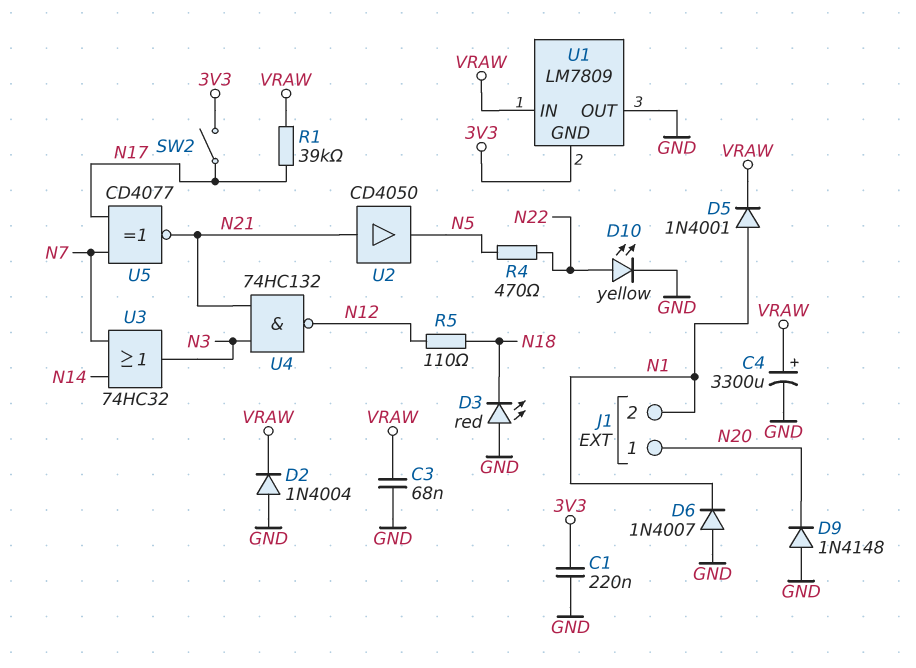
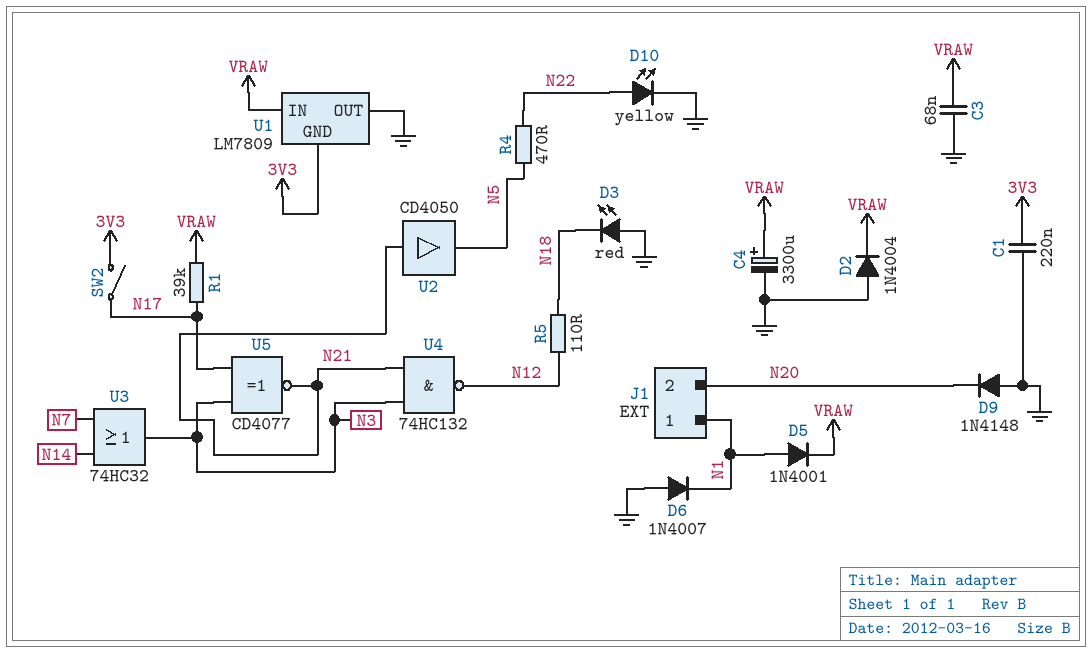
J1 pin 1: N20 -> N1
J1 pin 2: N1 -> N20
U5: XNOR CD4077 (in N7, in N17, out N21) -> XNOR CD4077 (in N3, in N17, out N21)

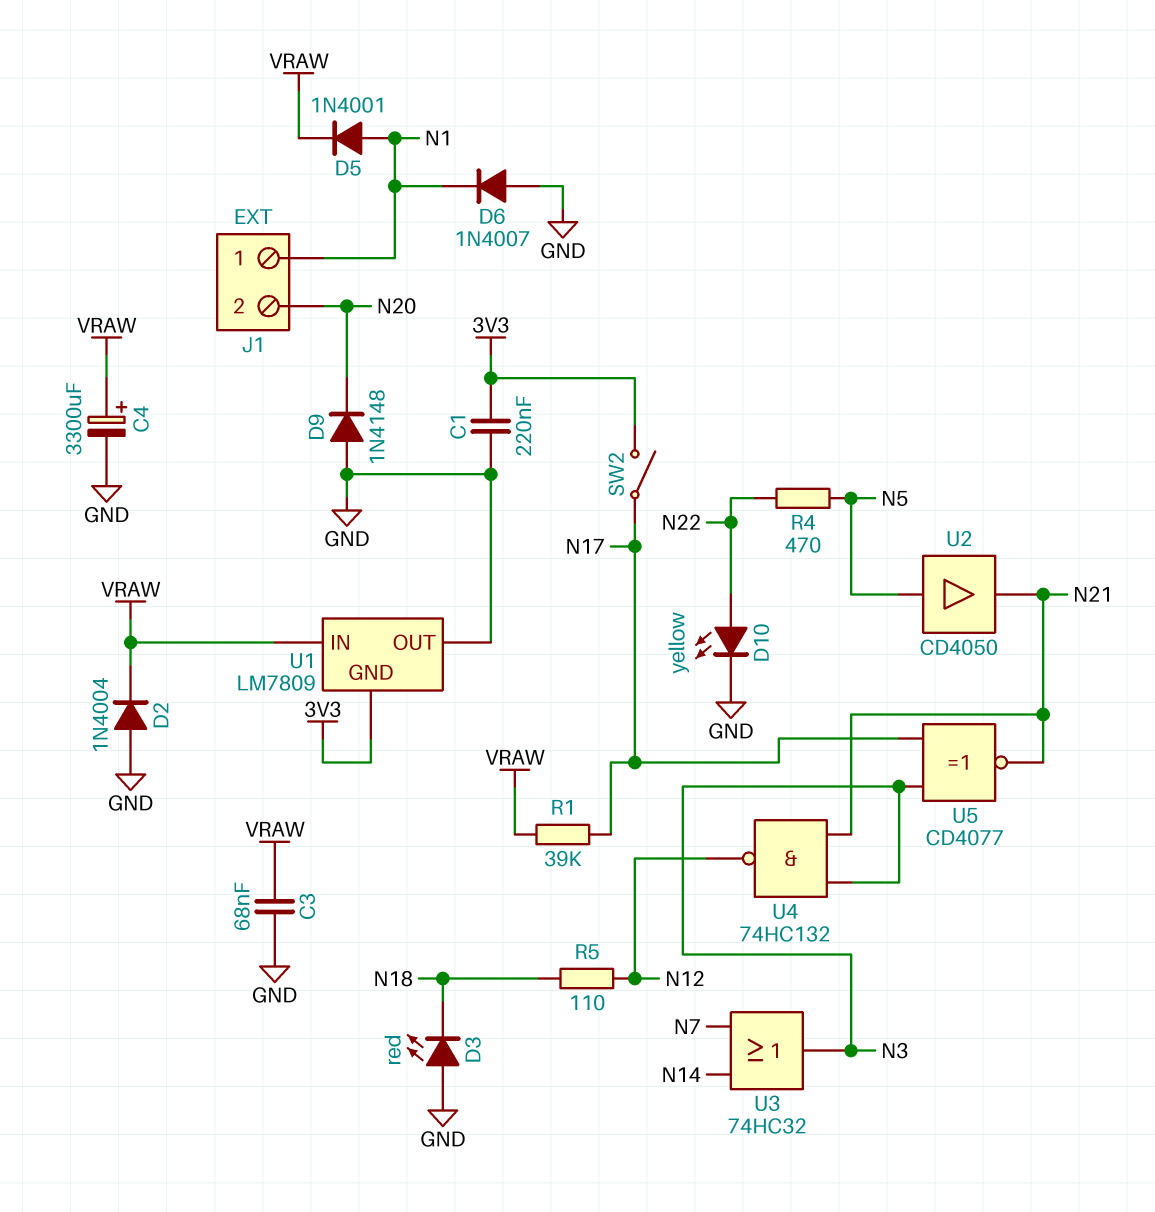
U2: buffer CD4050 (in N21, out N5) -> buffer CD4050 (in N5, out N21)

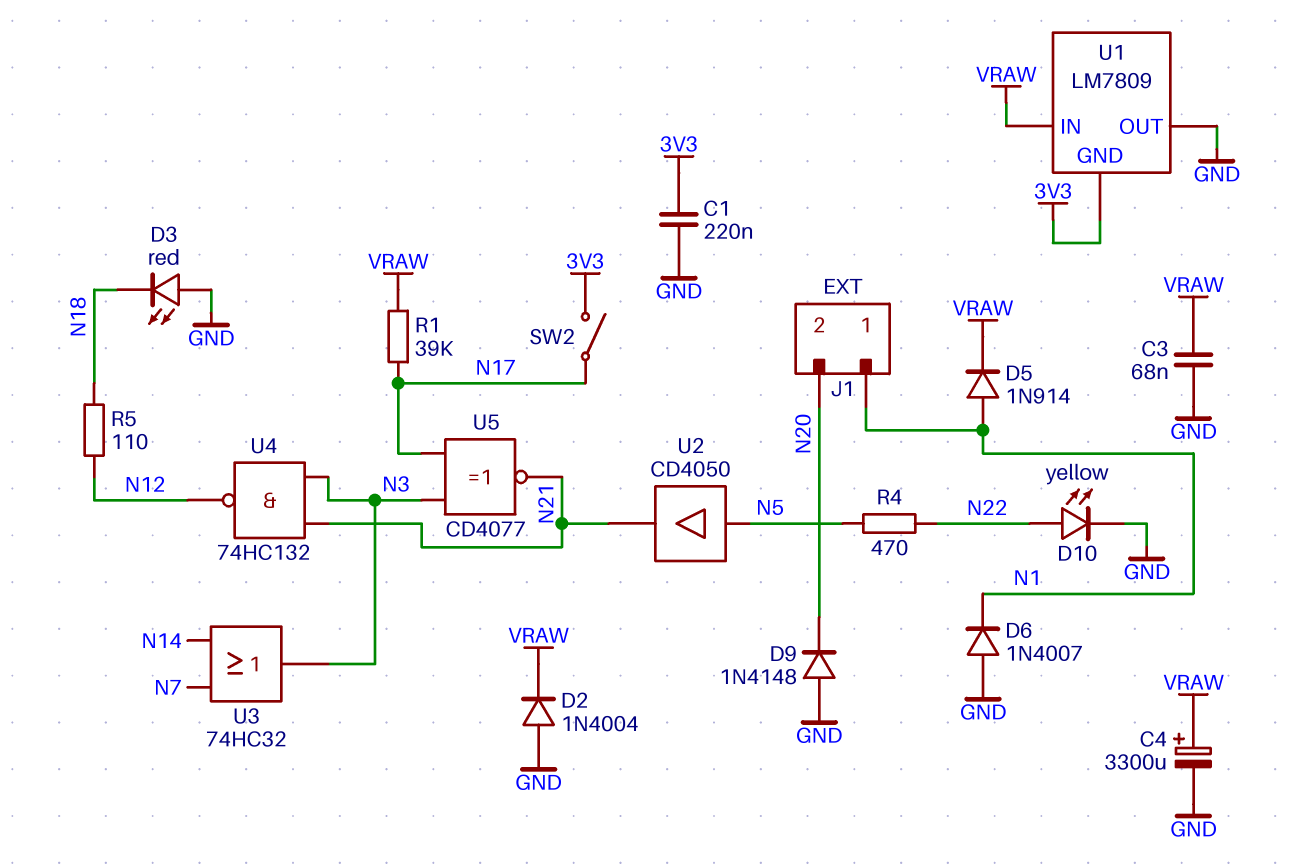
D5: diode 1N4001 (A N1, K VRAW) -> diode 1N914 (A N1, K VRAW)

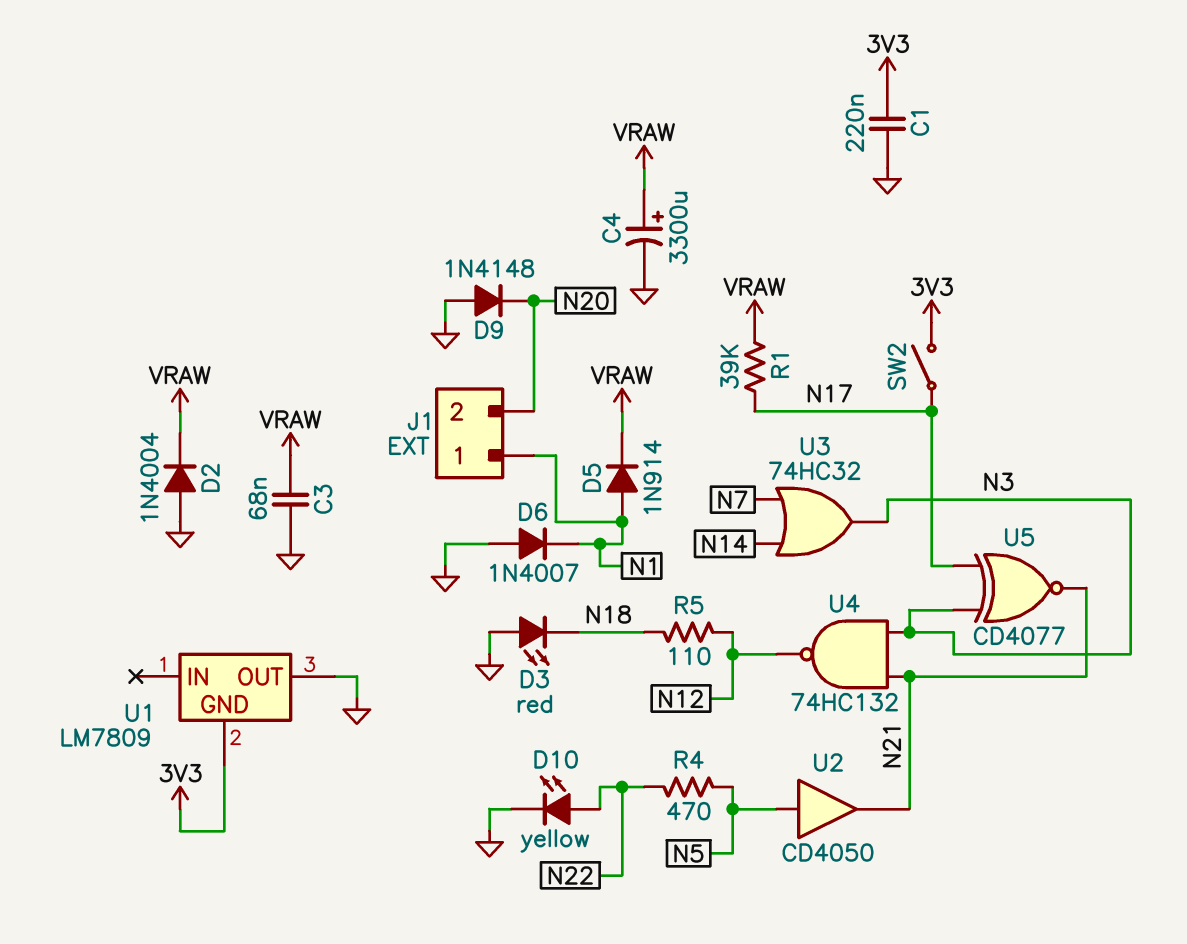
U1 pin IN: VRAW -> none

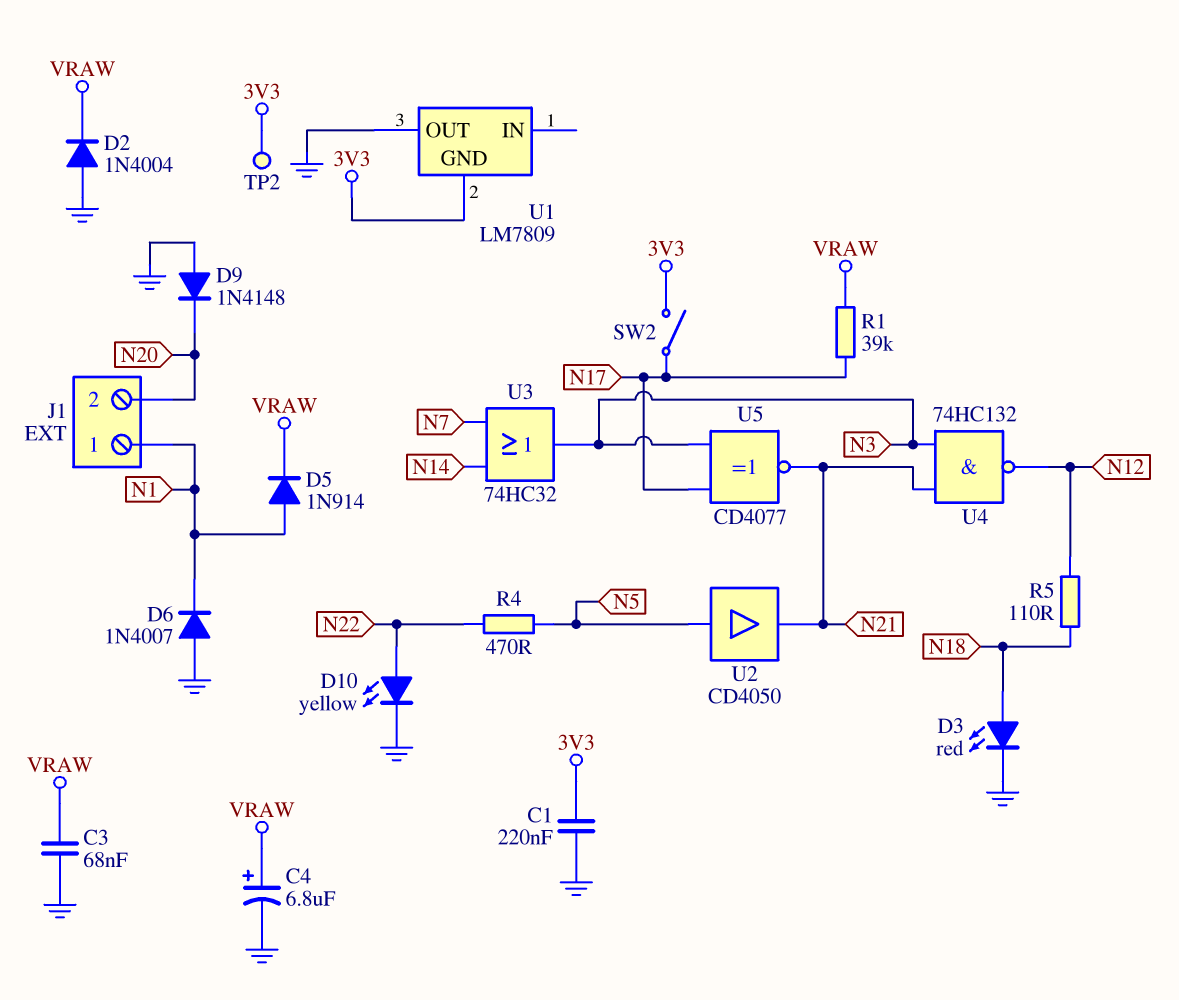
C4: 3300uF (plus VRAW, minus GND) -> 6.8uF (plus VRAW, minus GND)
D3: LED red (A GND, K N18) -> LED red (A N18, K GND)
TP2: none -> test point (3V3)

